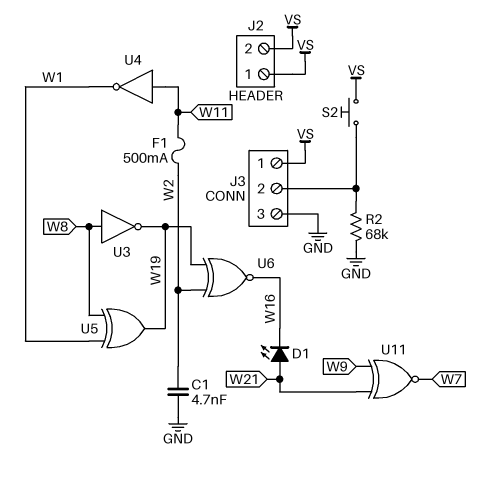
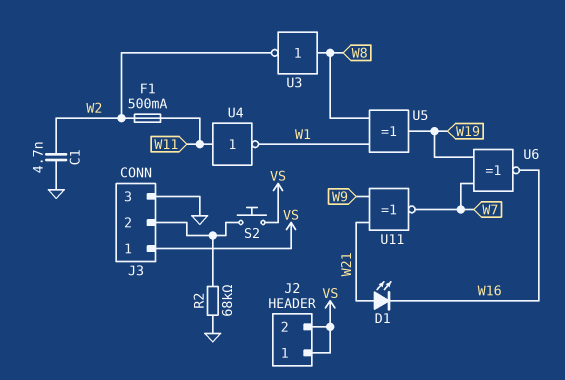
U3: NOT (in W8, out W19) -> NOT (in W8, out W2)
U6: XNOR (in W2, in W19, out W16) -> XNOR (in W7, in W19, out W16)

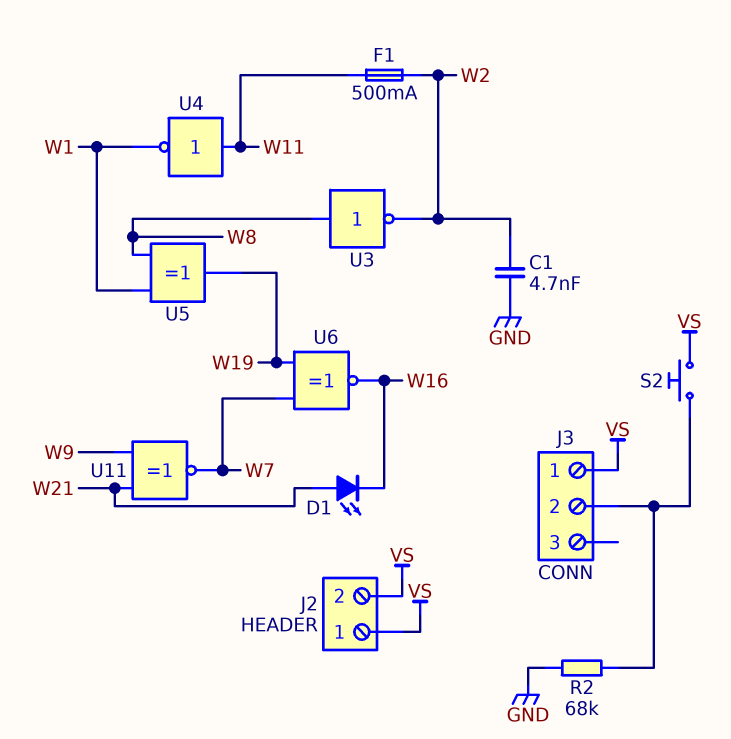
J3 pin 3: GND -> none

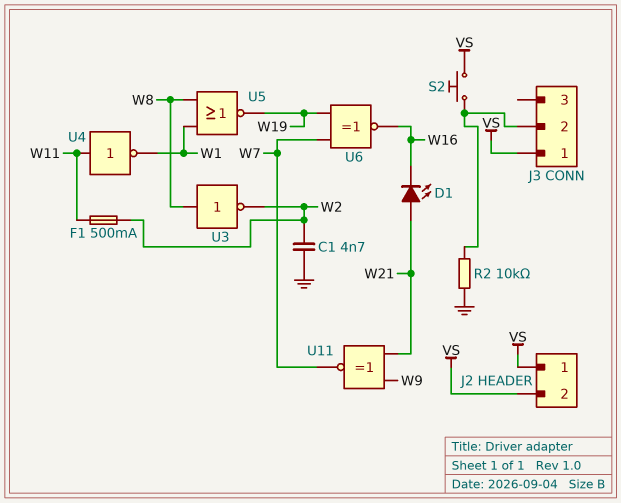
R2: 68k (GND, J3/2) -> 10k (GND, J3/2)
U5: XOR (in W1, in W8, out W19) -> NOR (in W1, in W8, out W19)

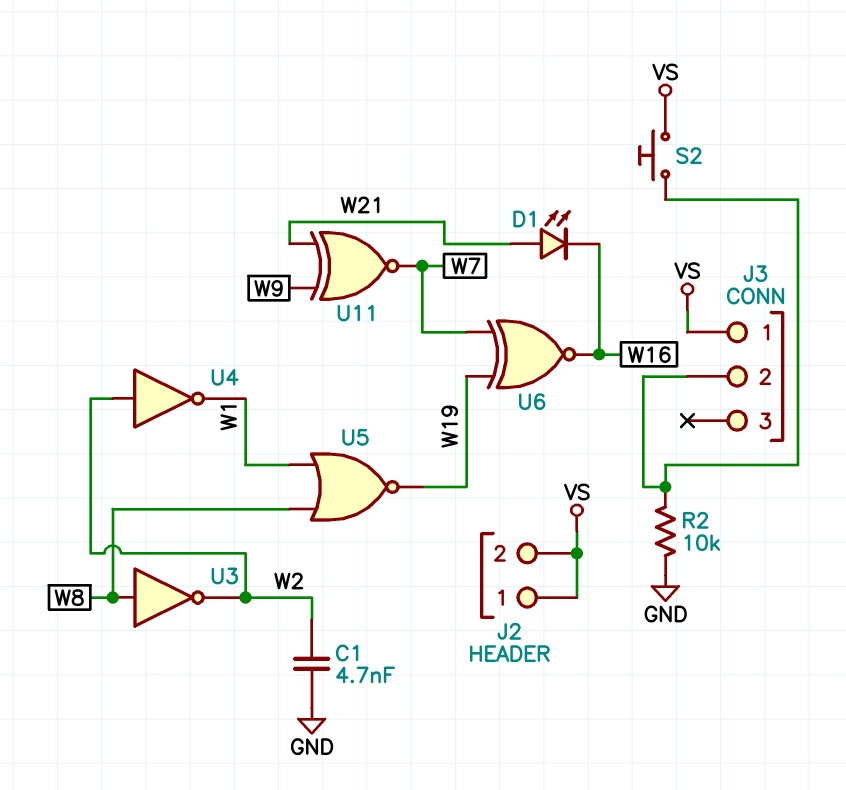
F1: 500mA (W2, W11) -> none
U4: NOT (in W11, out W1) -> NOT (in W2, out W1)

